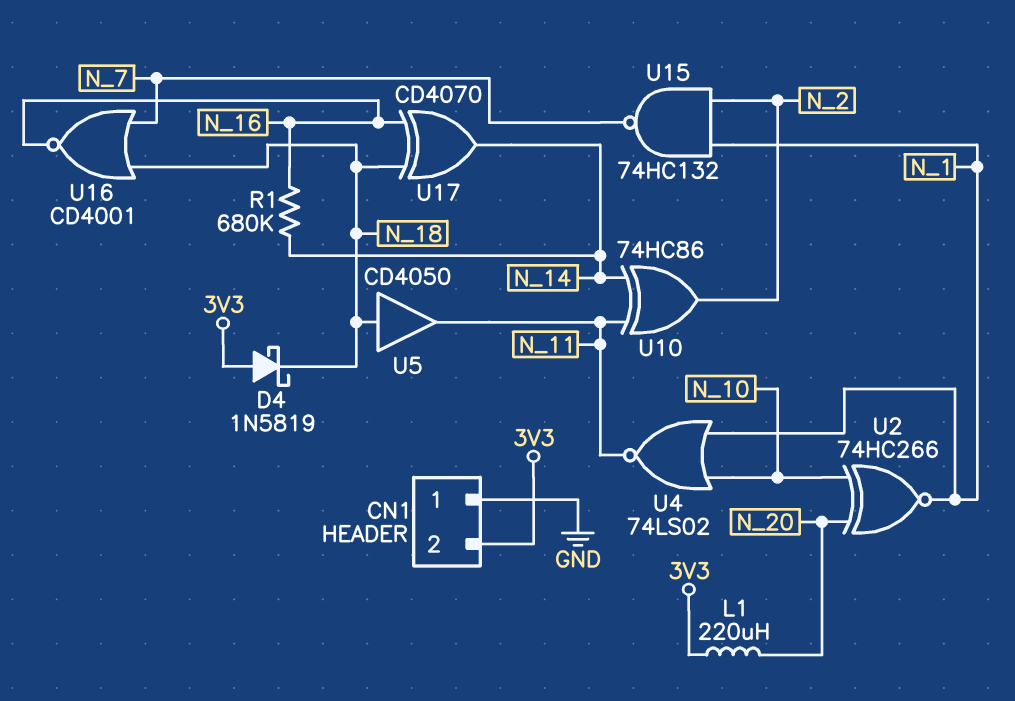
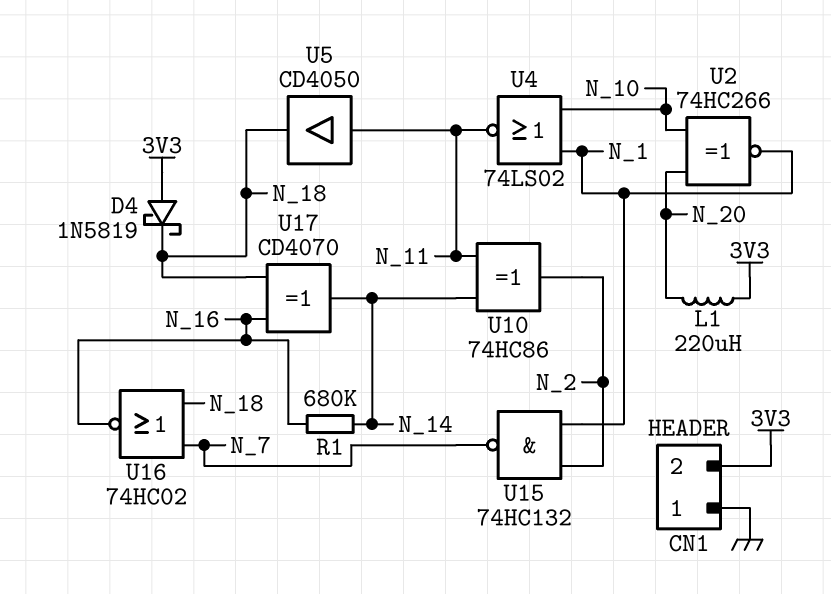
U5: buffer CD4050 (in N_18, out N_11) -> buffer CD4050 (in N_11, out N_18)
U16: NOR CD4001 (in N_7, in N_18, out N_16) -> NOR 74HC02 (in N_7, in N_18, out N_16)

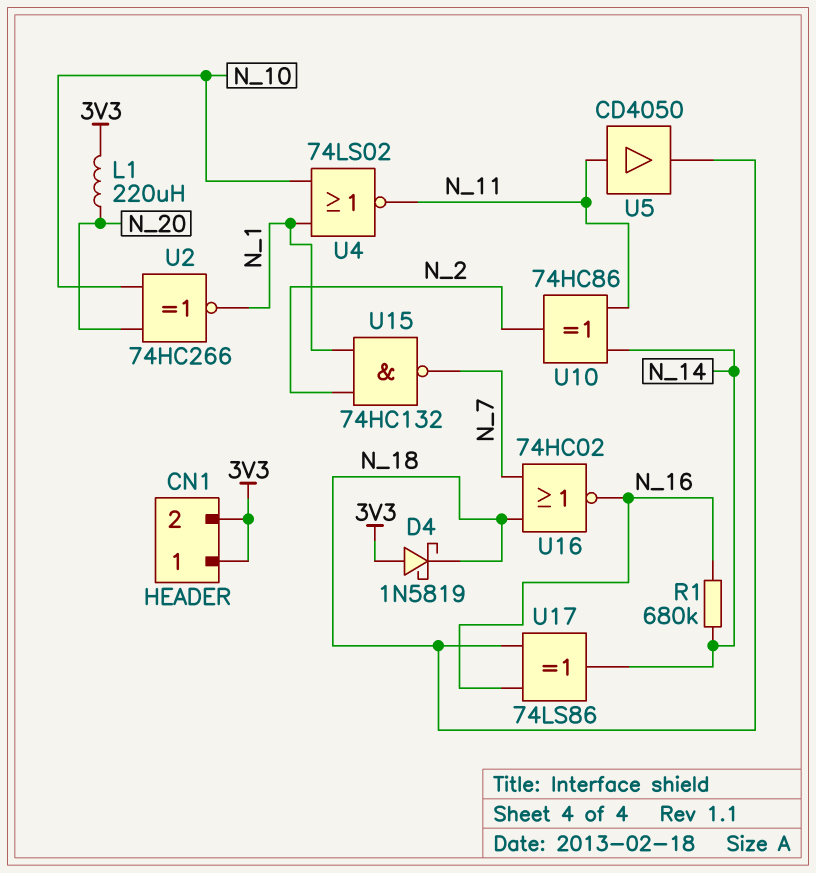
CN1 pin 1: GND -> 3V3
U17: XOR CD4070 (in N_16, in N_18, out N_14) -> XOR 74LS86 (in N_16, in N_18, out N_14)

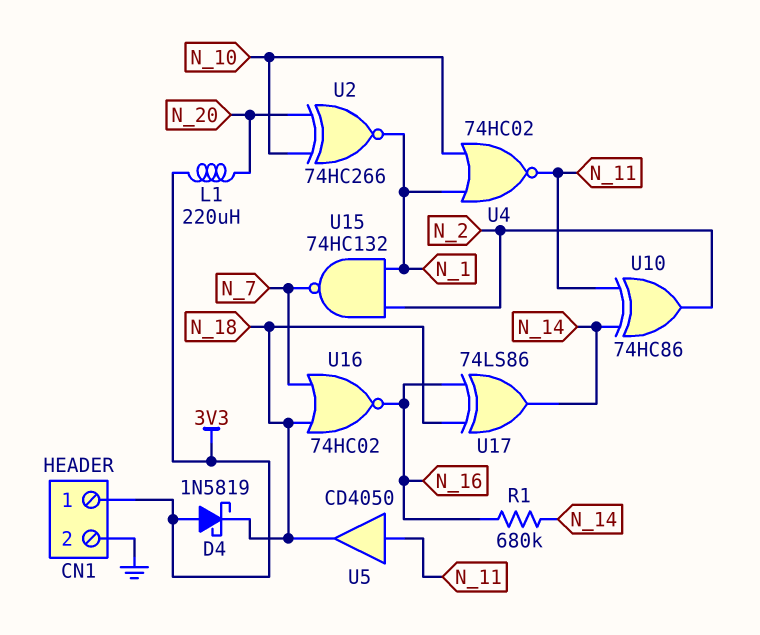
CN1 pin 2: 3V3 -> GND
U4: NOR 74LS02 (in N_1, in N_10, out N_11) -> NOR 74HC02 (in N_1, in N_10, out N_11)

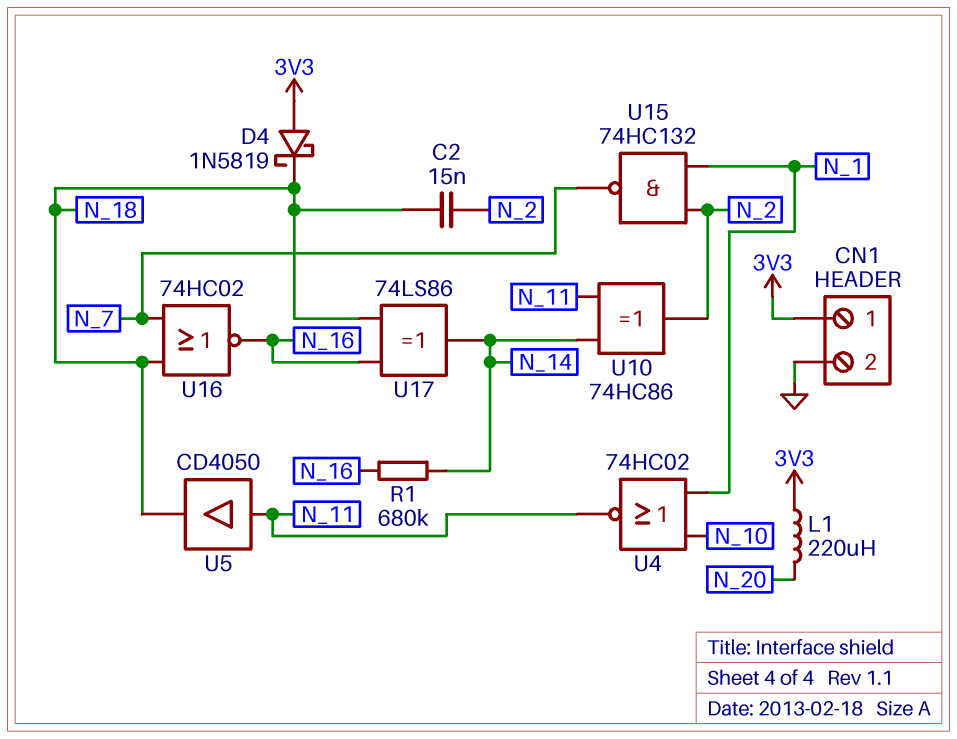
C2: none -> 15nF (N_2, N_18)
U2: XNOR 74HC266 (in N_10, in N_20, out N_1) -> none

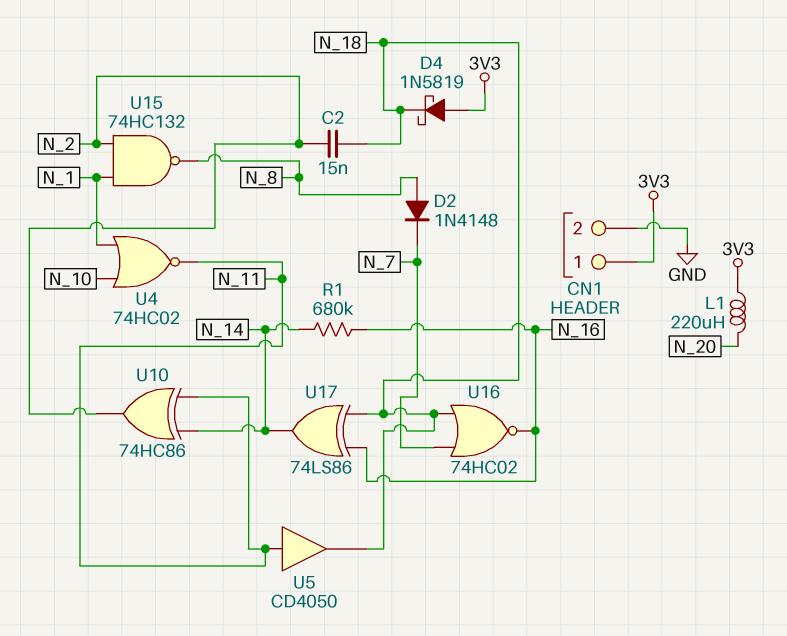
D2: none -> diode 1N4148 (A N_8, K N_7)
U15: NAND 74HC132 (in N_1, in N_2, out N_7) -> NAND 74HC132 (in N_1, in N_2, out N_8)

